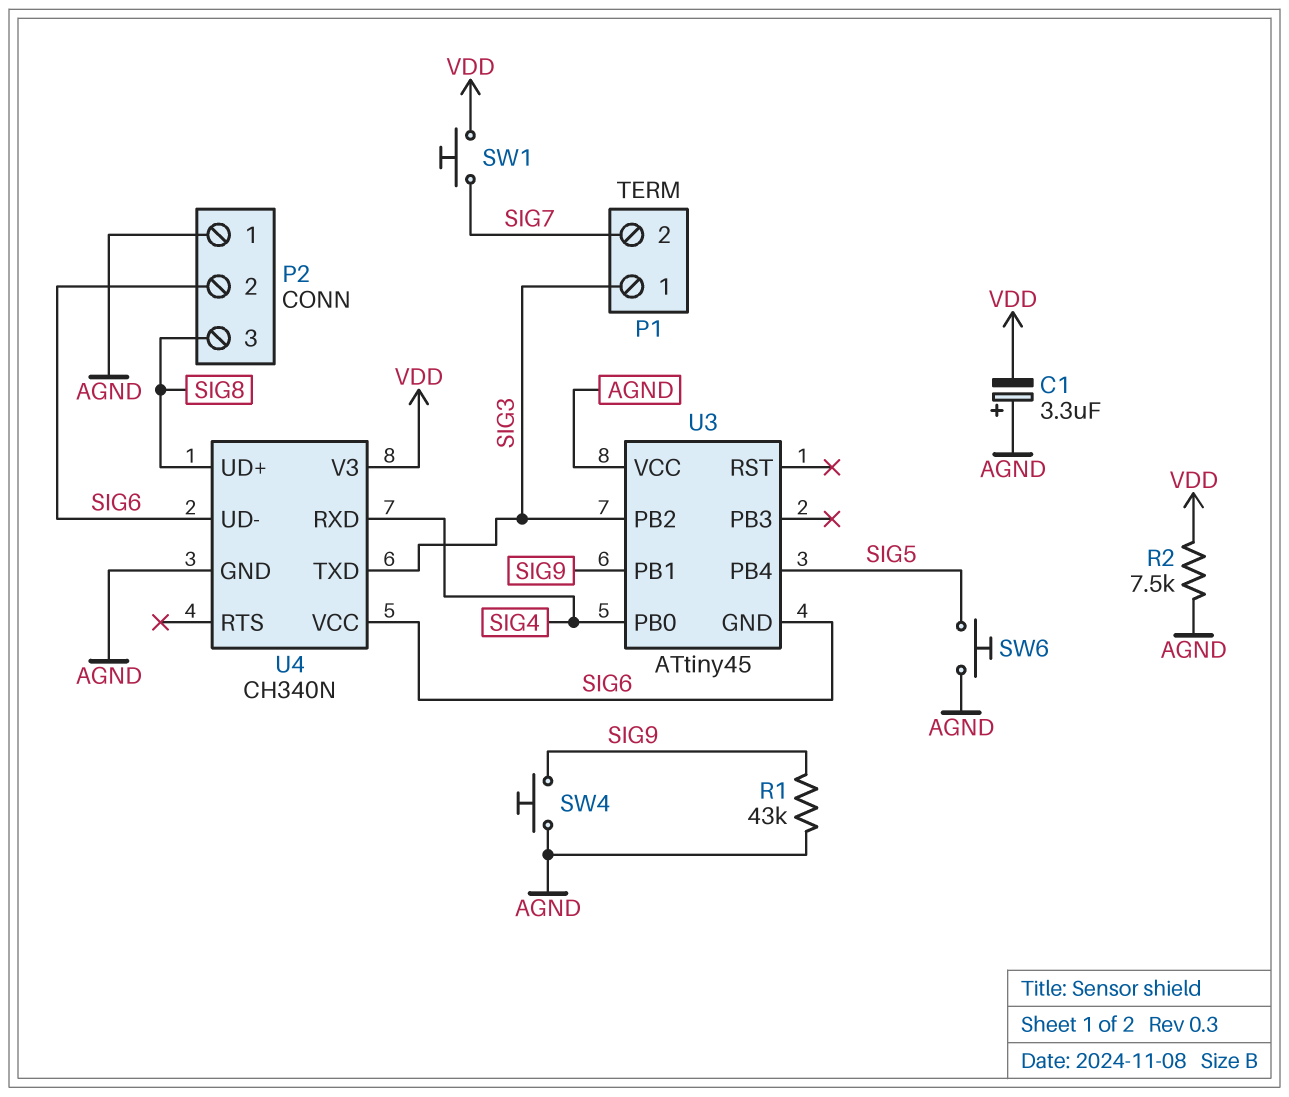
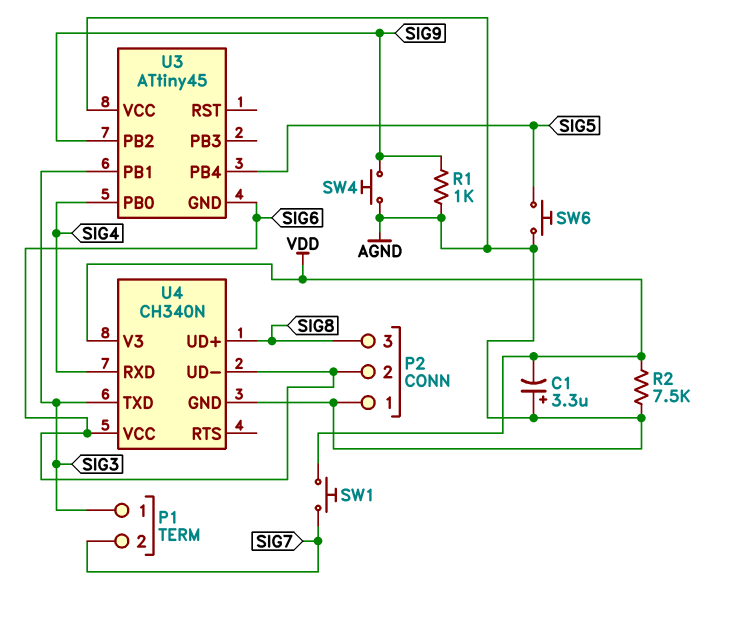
R1: 43k (AGND, SIG9) -> 1k (AGND, SIG9)
U3 pin PB1: SIG9 -> SIG3
U3 pin PB2: SIG3 -> SIG9

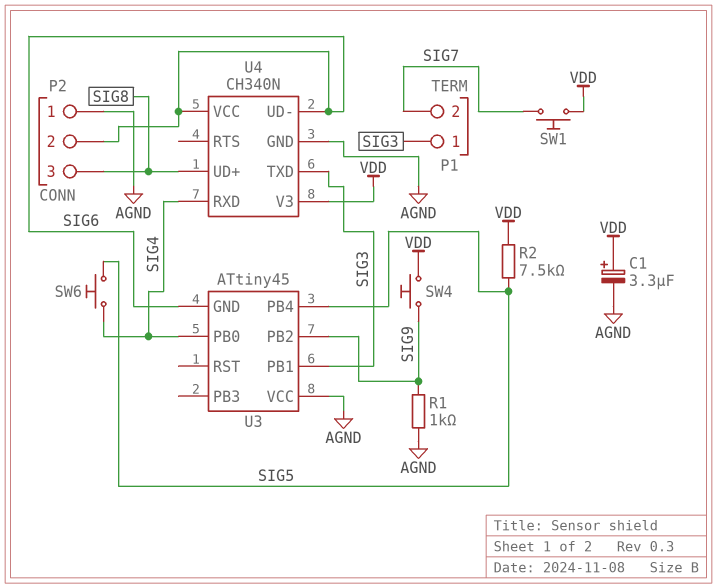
C1: 3.3uF (plus AGND, minus VDD) -> 3.3uF (plus VDD, minus AGND)
R2: 7.5k (AGND, VDD) -> 7.5k (SIG5, VDD)
SW4: button (AGND, SIG9) -> button (SIG9, VDD)
SW6: button (AGND, SIG5) -> button (SIG4, SIG5)

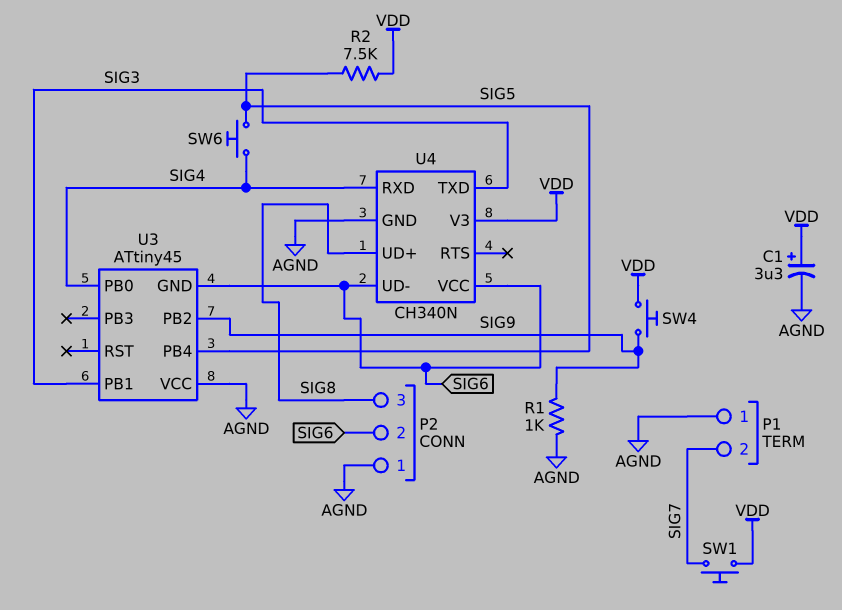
P1 pin 1: SIG3 -> AGND

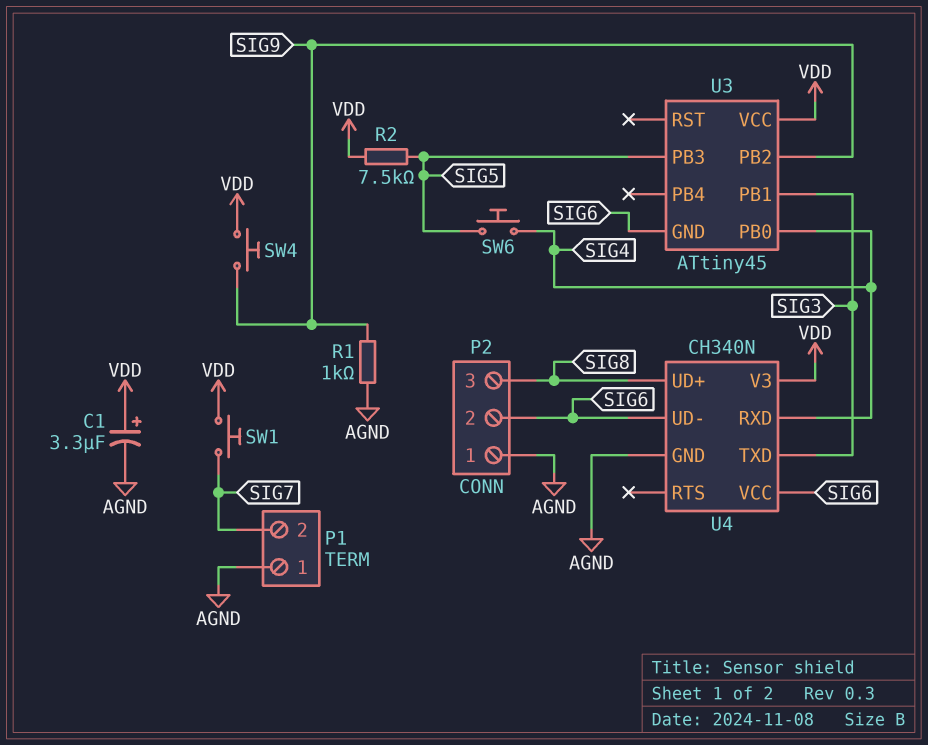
U3 pin PB3: none -> SIG5
U3 pin PB4: SIG5 -> none
U3 pin VCC: AGND -> VDD

